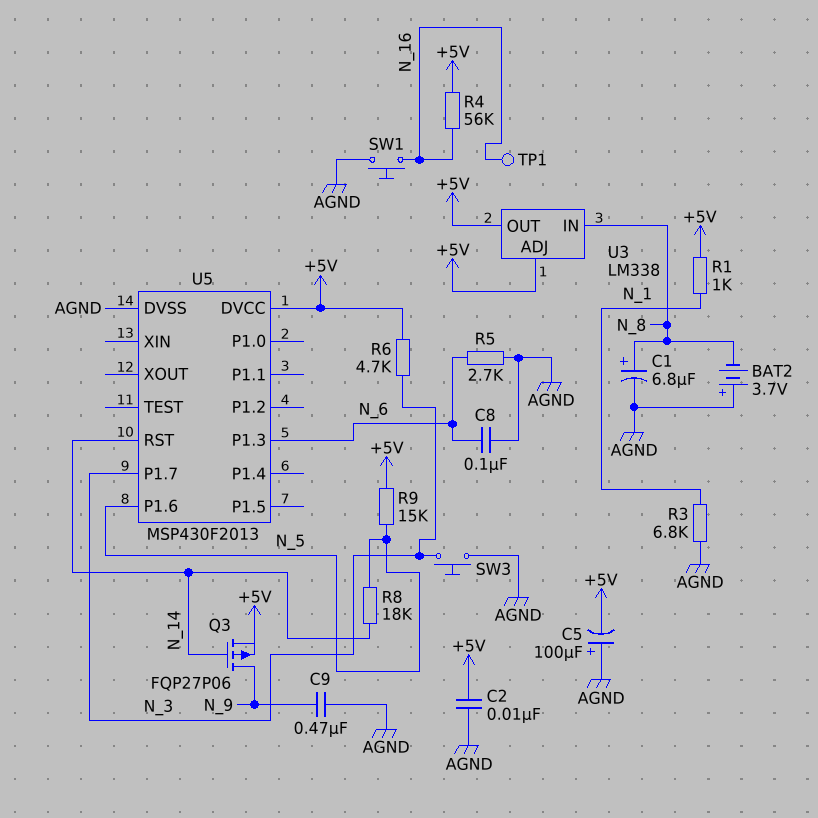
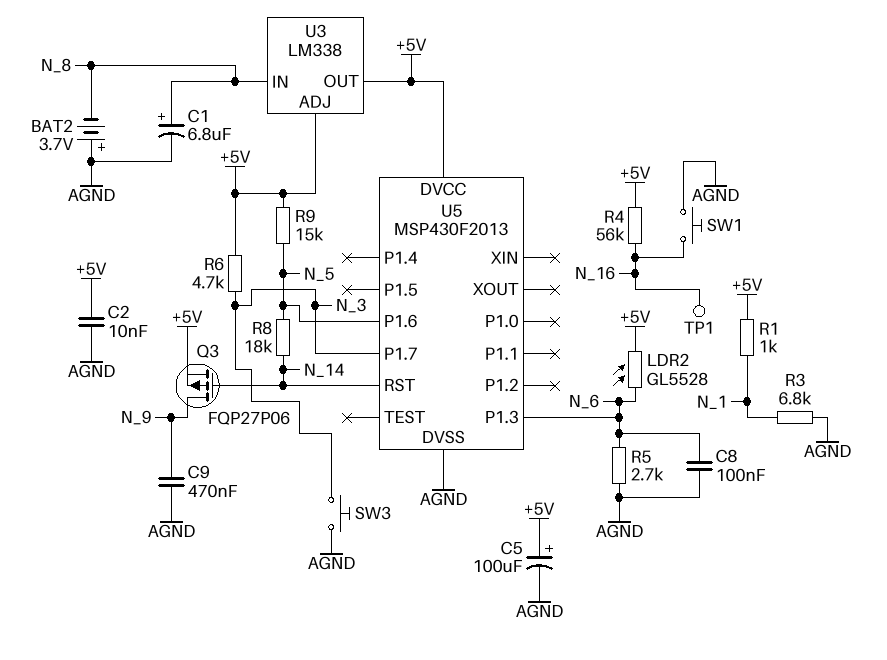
C5: 100uF (plus AGND, minus +5V) -> 100uF (plus +5V, minus AGND)
LDR2: none -> GL5528 (+5V, N_6)

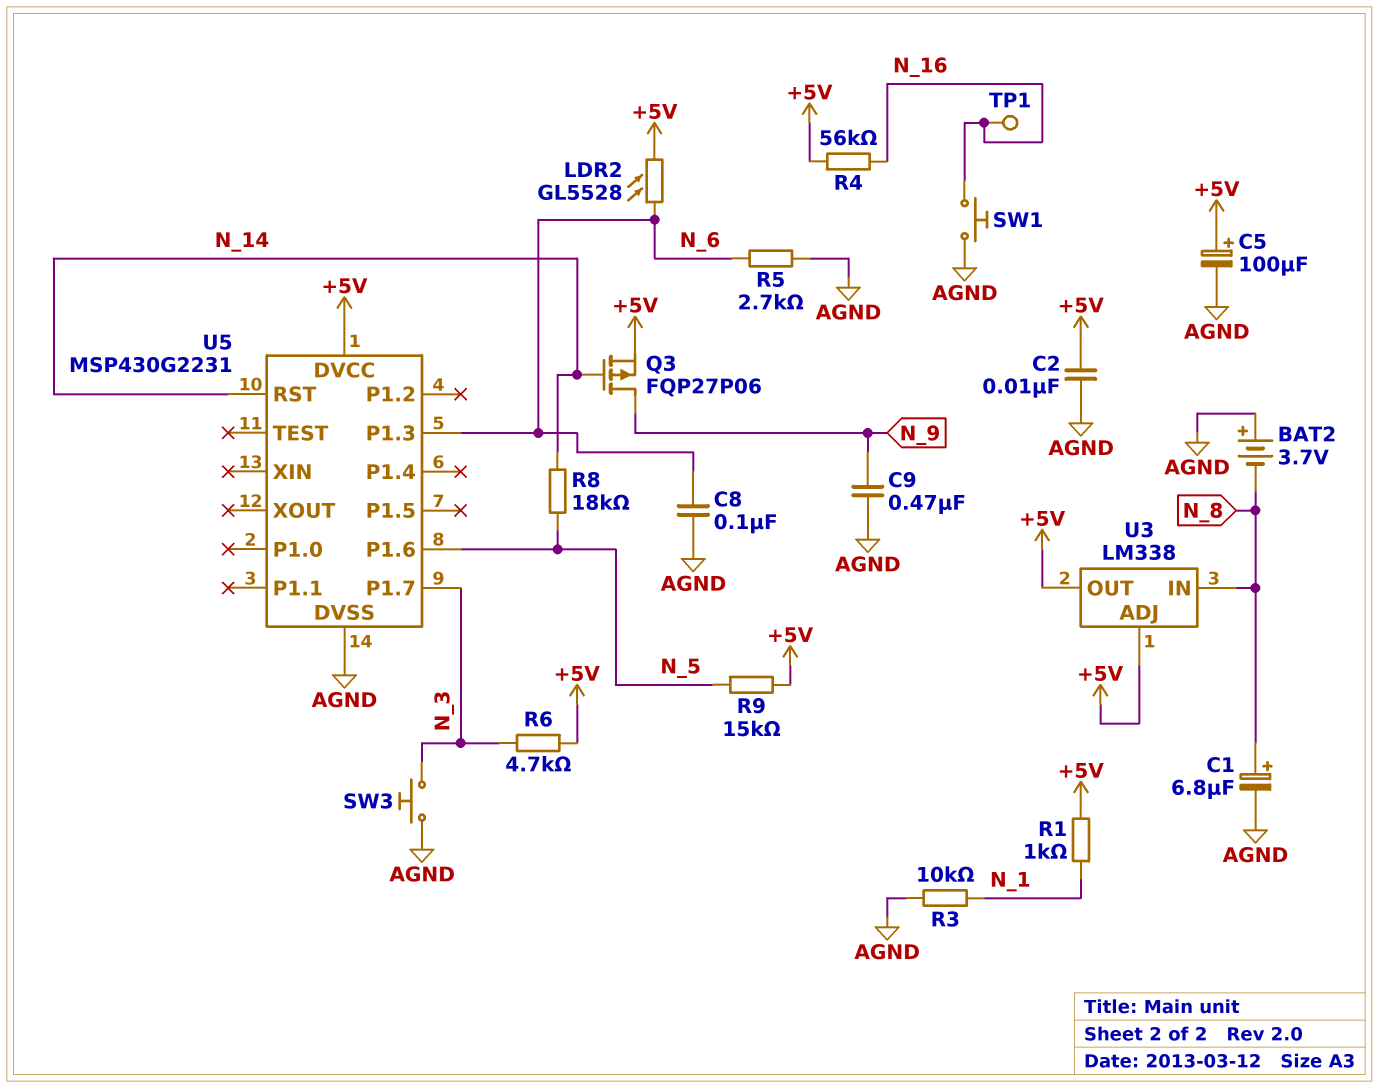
R3: 6.8k (AGND, N_1) -> 10k (AGND, N_1)
U5: MSP430F2013 -> MSP430G2231

